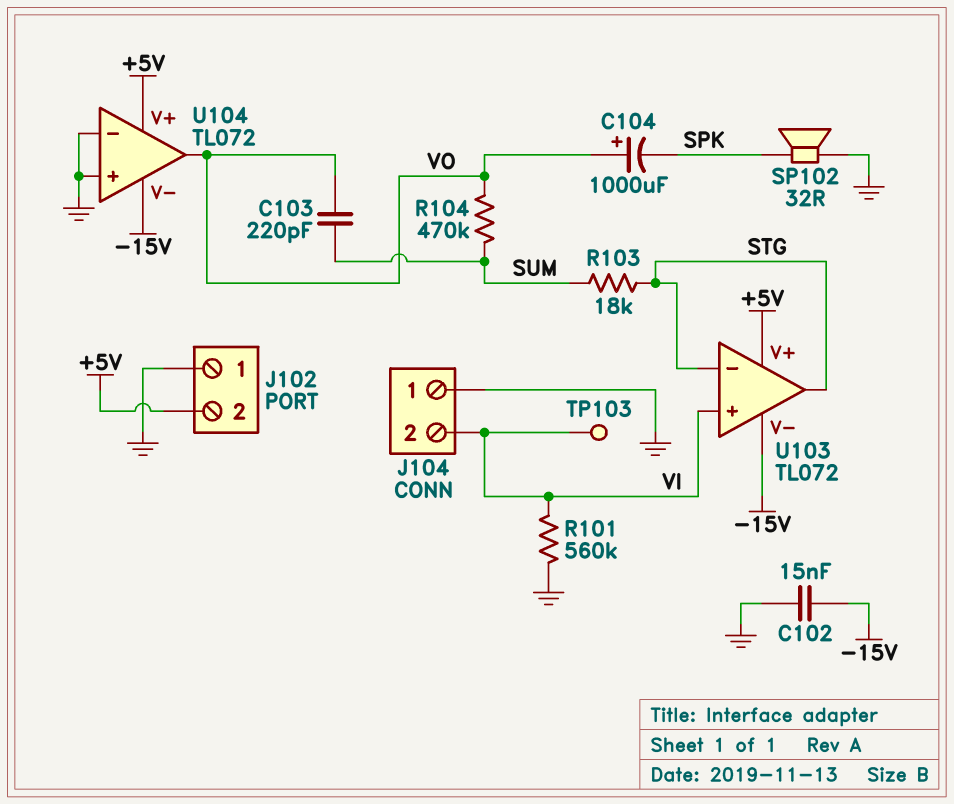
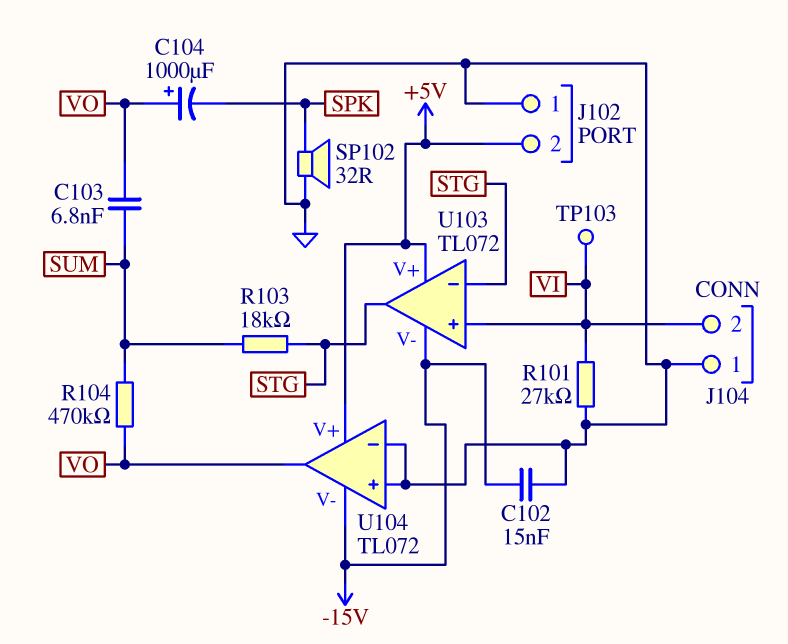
C103: 220pF (SUM, VO) -> 6.8nF (SUM, VO)
R101: 560k (GND, VI) -> 27k (GND, VI)

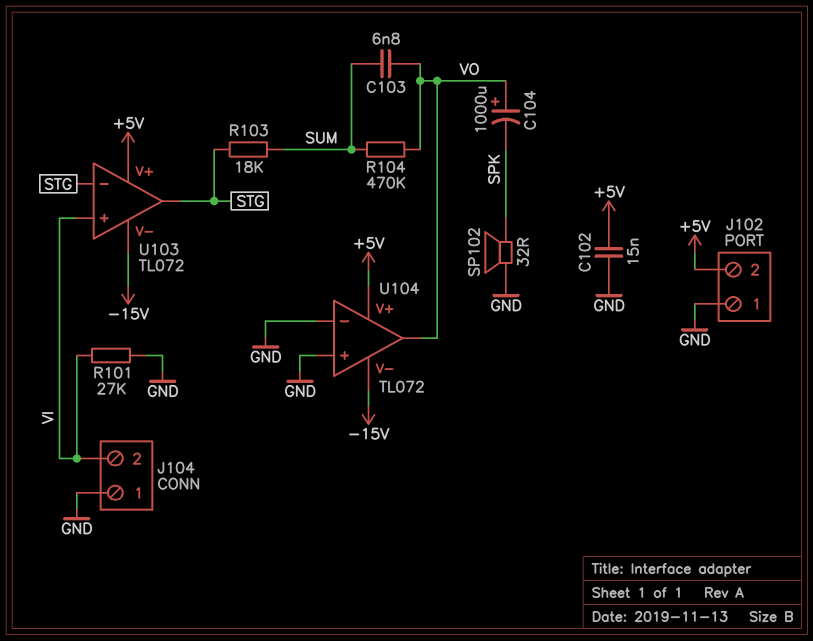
C102: 15nF (-15V, GND) -> 15nF (+5V, GND)
TP103: test point (VI) -> none

